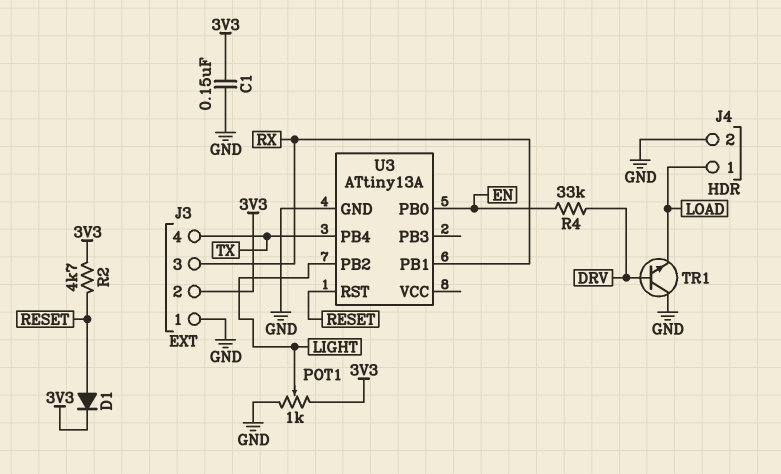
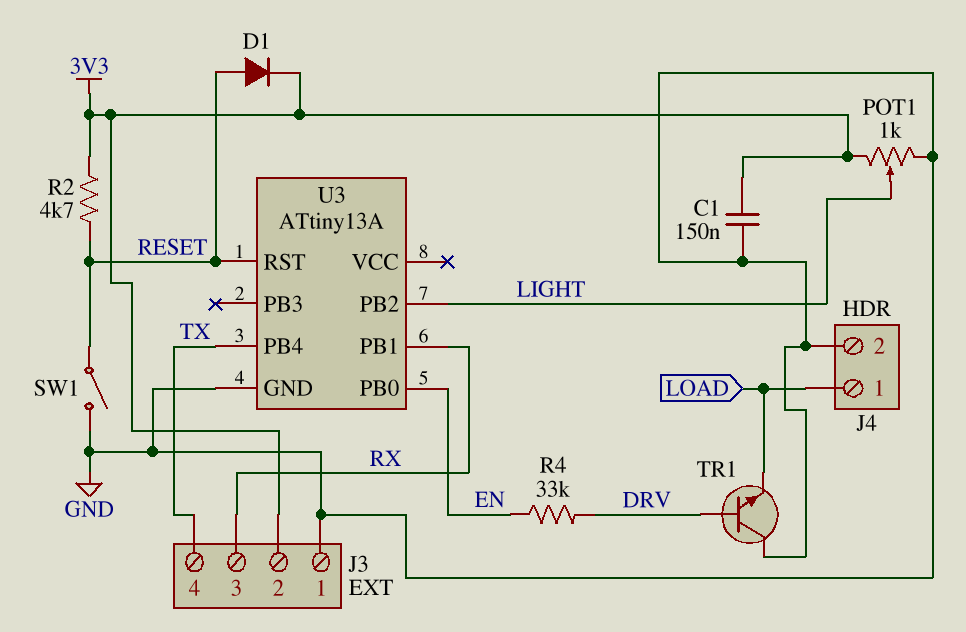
SW1: none -> switch (GND, RESET)

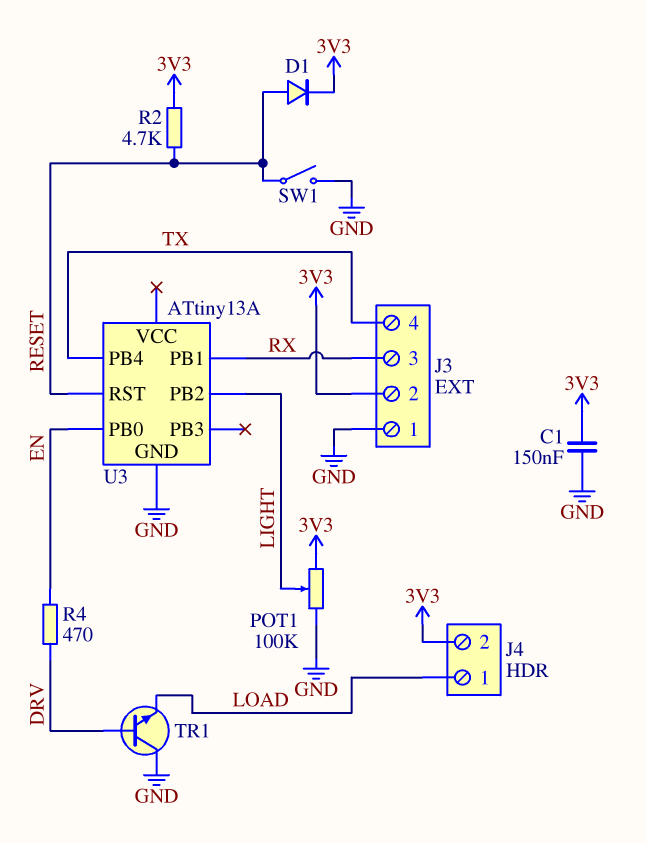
J4 pin 2: GND -> 3V3
POT1: 1k (3V3, GND, wiper LIGHT) -> 100k (3V3, GND, wiper LIGHT)
R4: 33k (DRV, EN) -> 470 (DRV, EN)

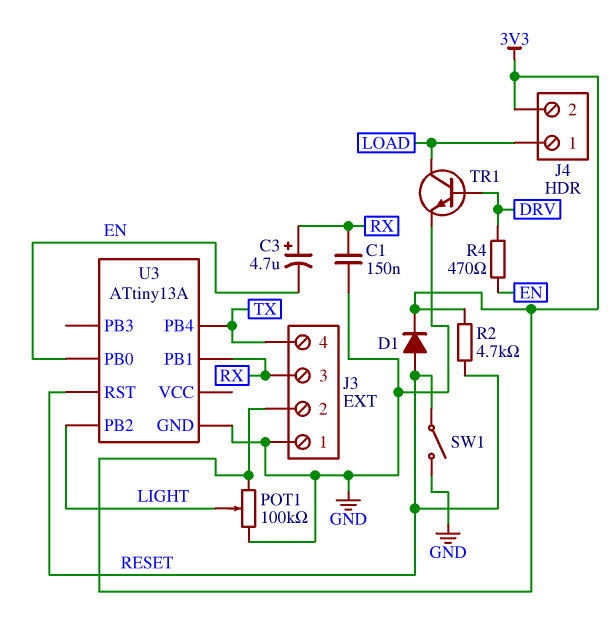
C1: 150nF (3V3, GND) -> 150nF (GND, RX)
C3: none -> 4.7uF (plus RX, minus EN)
TR1: NPN (B DRV, C GND, E LOAD) -> NPN (B DRV, C LOAD, E GND)

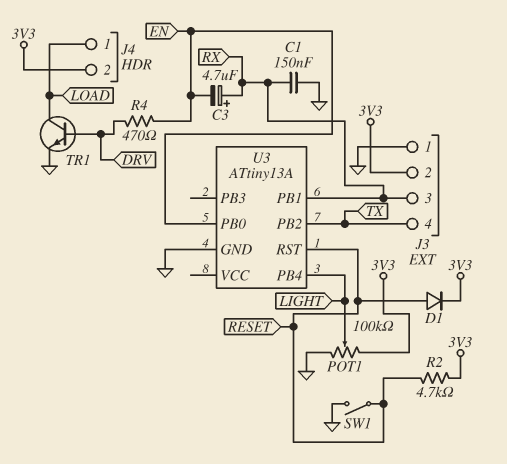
U3 pin PB2: LIGHT -> TX
U3 pin PB4: TX -> LIGHT

